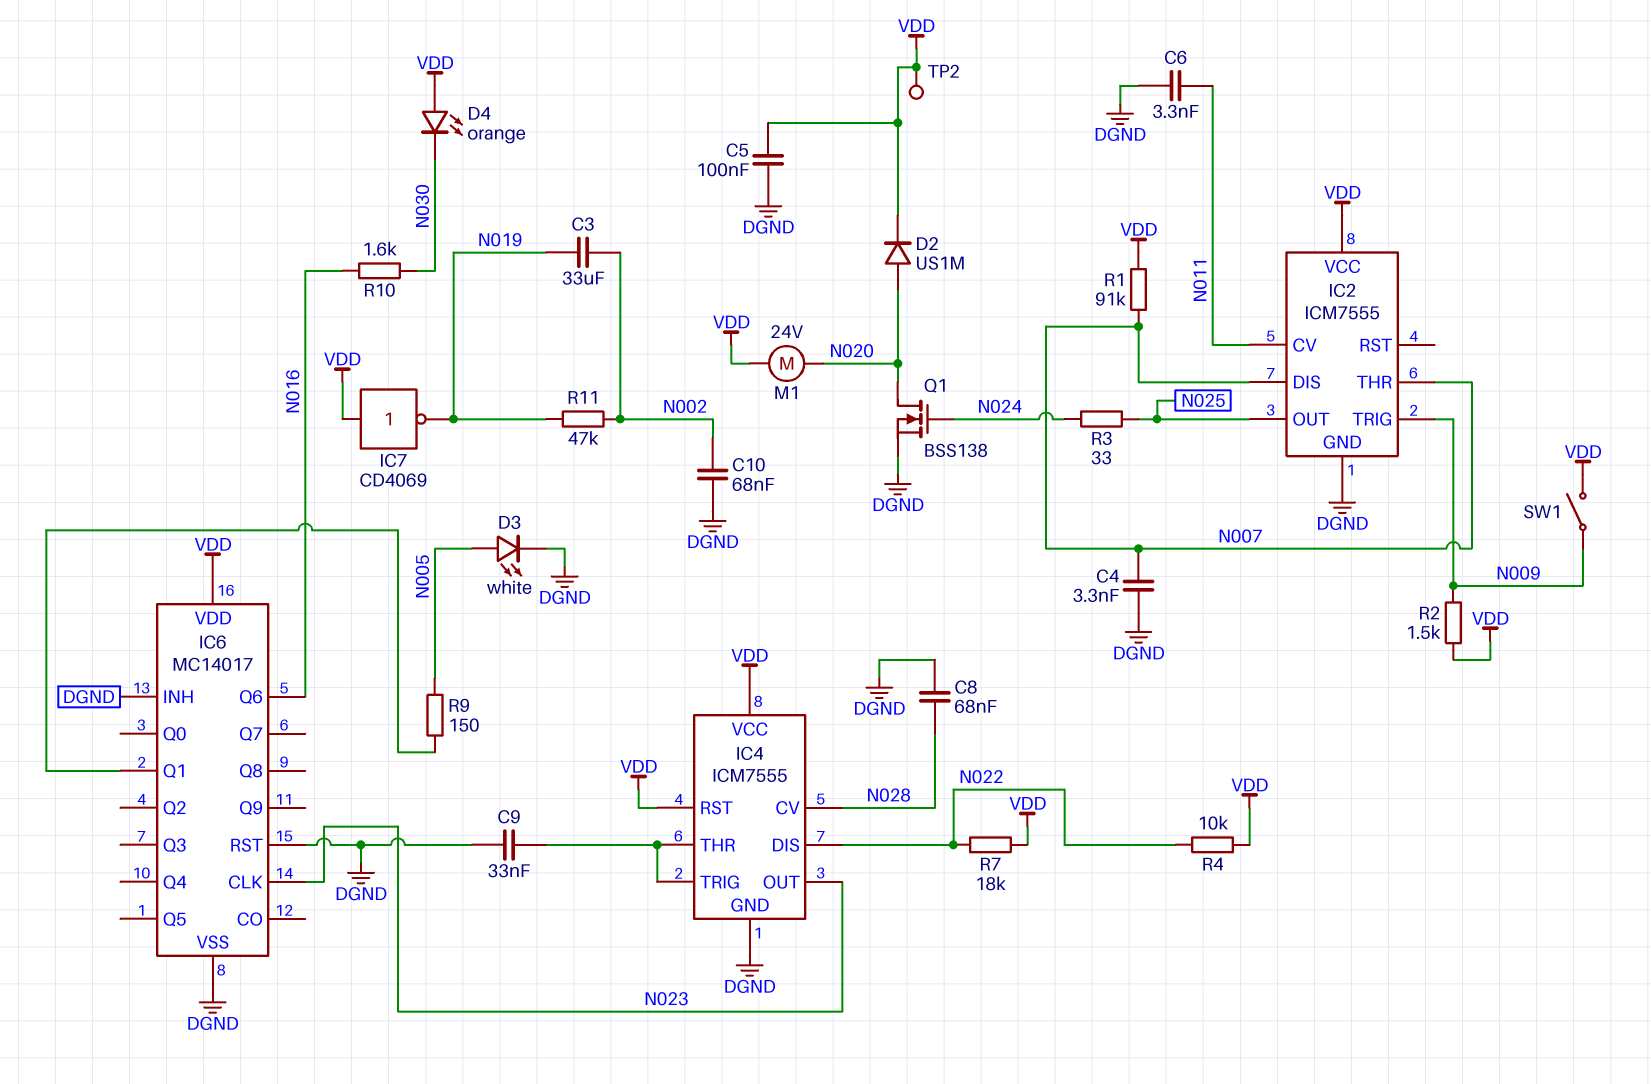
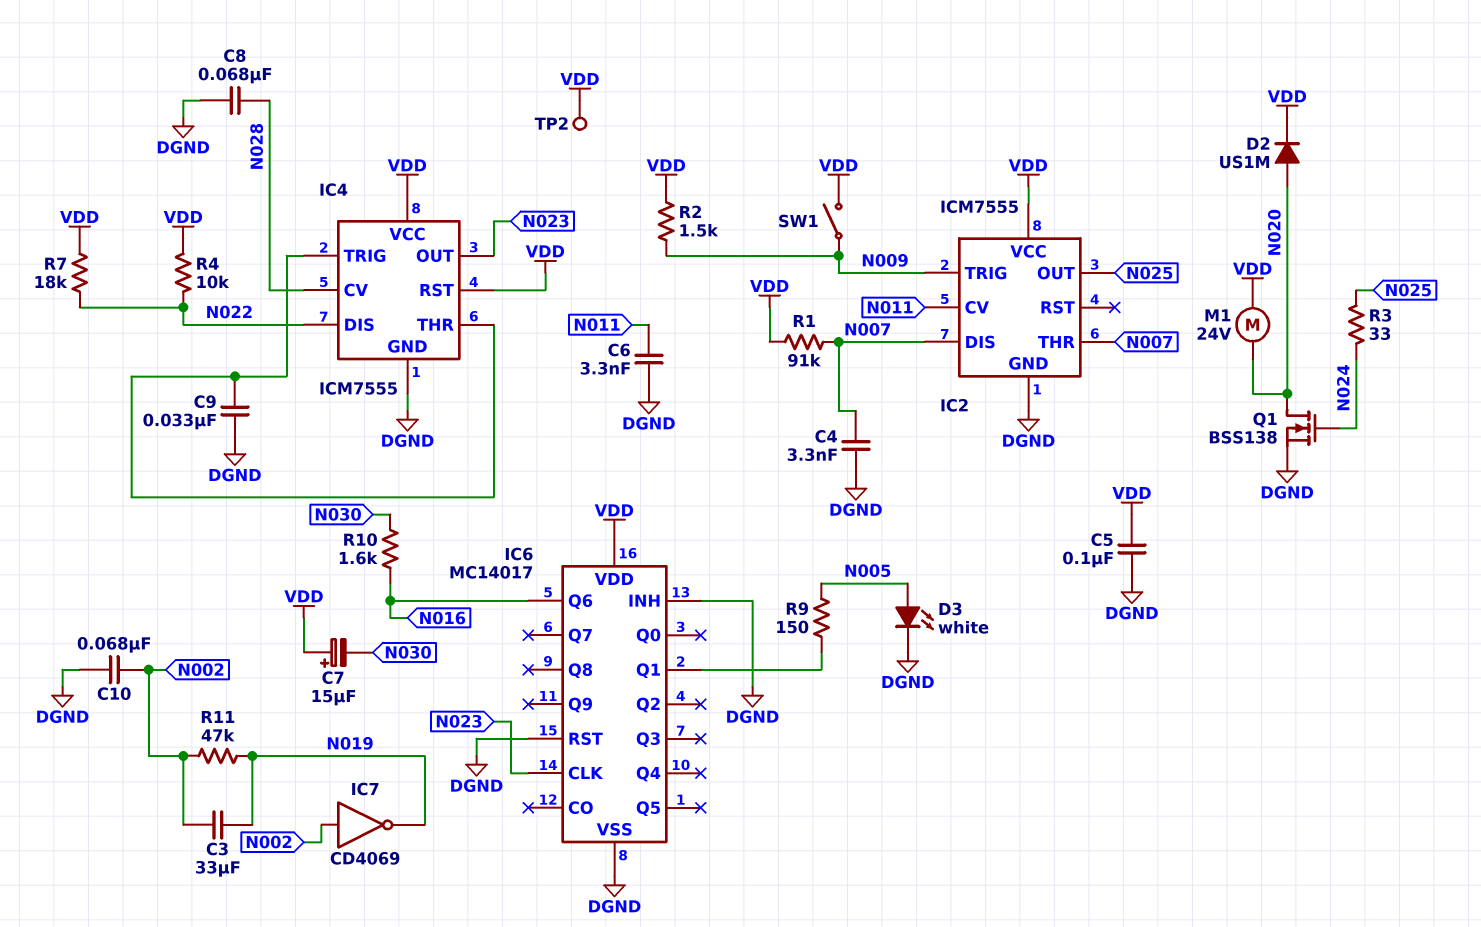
C7: none -> 15uF (plus VDD, minus N030)
D4: LED orange (A VDD, K N030) -> none
IC7: NOT CD4069 (in VDD, out N019) -> NOT CD4069 (in N002, out N019)

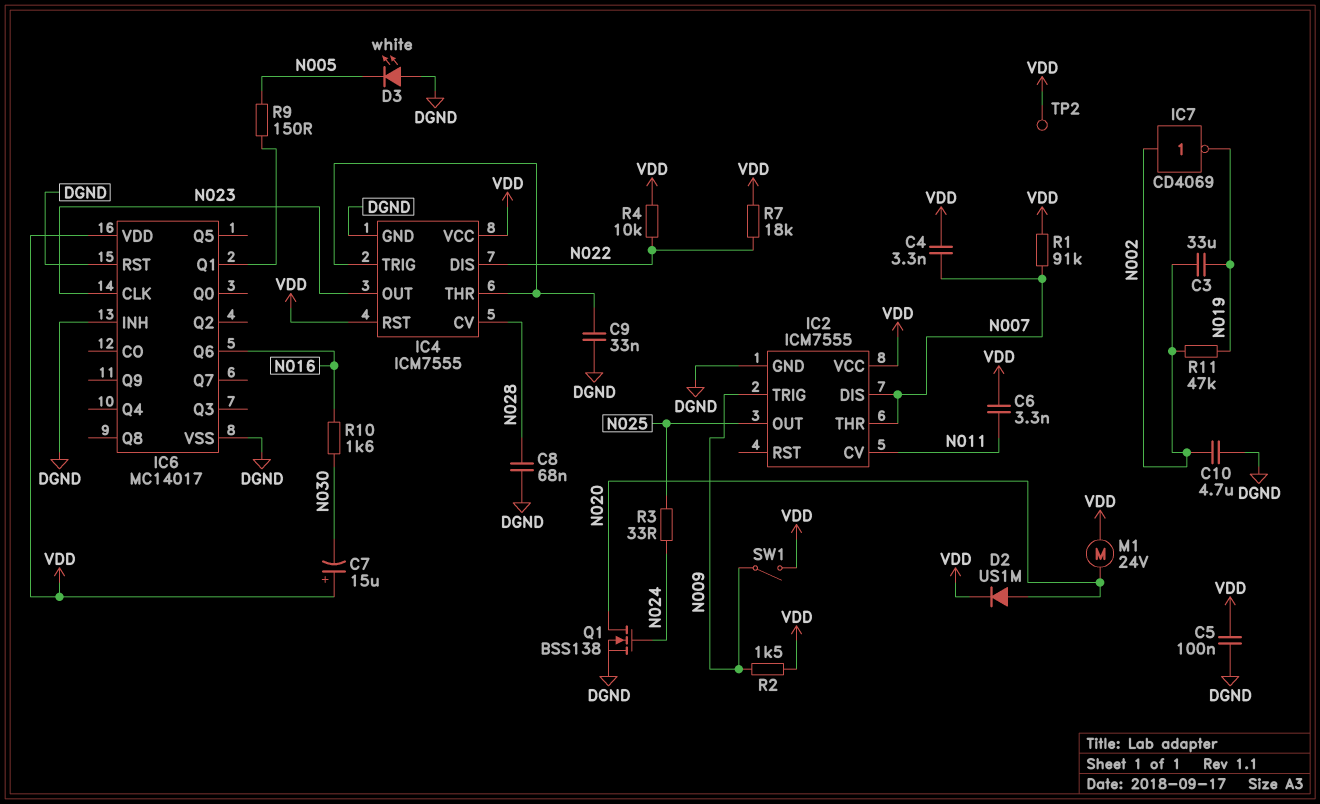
C4: 3.3nF (DGND, N007) -> 3.3nF (N007, VDD)
C6: 3.3nF (DGND, N011) -> 3.3nF (N011, VDD)
C10: 68nF (DGND, N002) -> 4.7uF (DGND, N002)
D3: LED white (A N005, K DGND) -> LED white (A DGND, K N005)

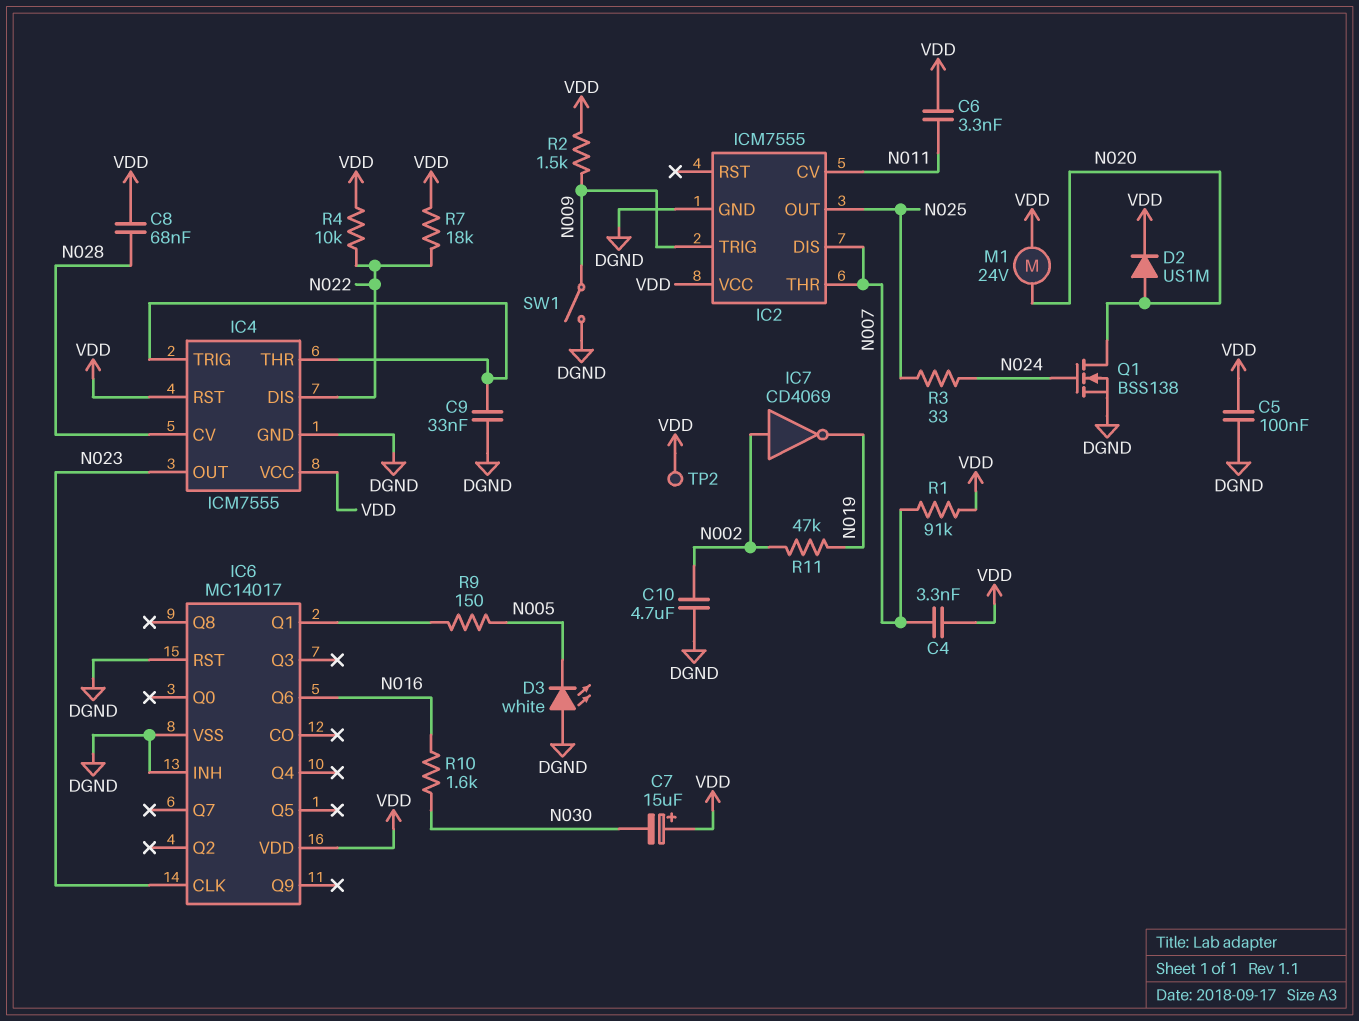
C3: 33uF (N002, N019) -> none
C8: 68nF (DGND, N028) -> 68nF (N028, VDD)
SW1: switch (N009, VDD) -> switch (DGND, N009)

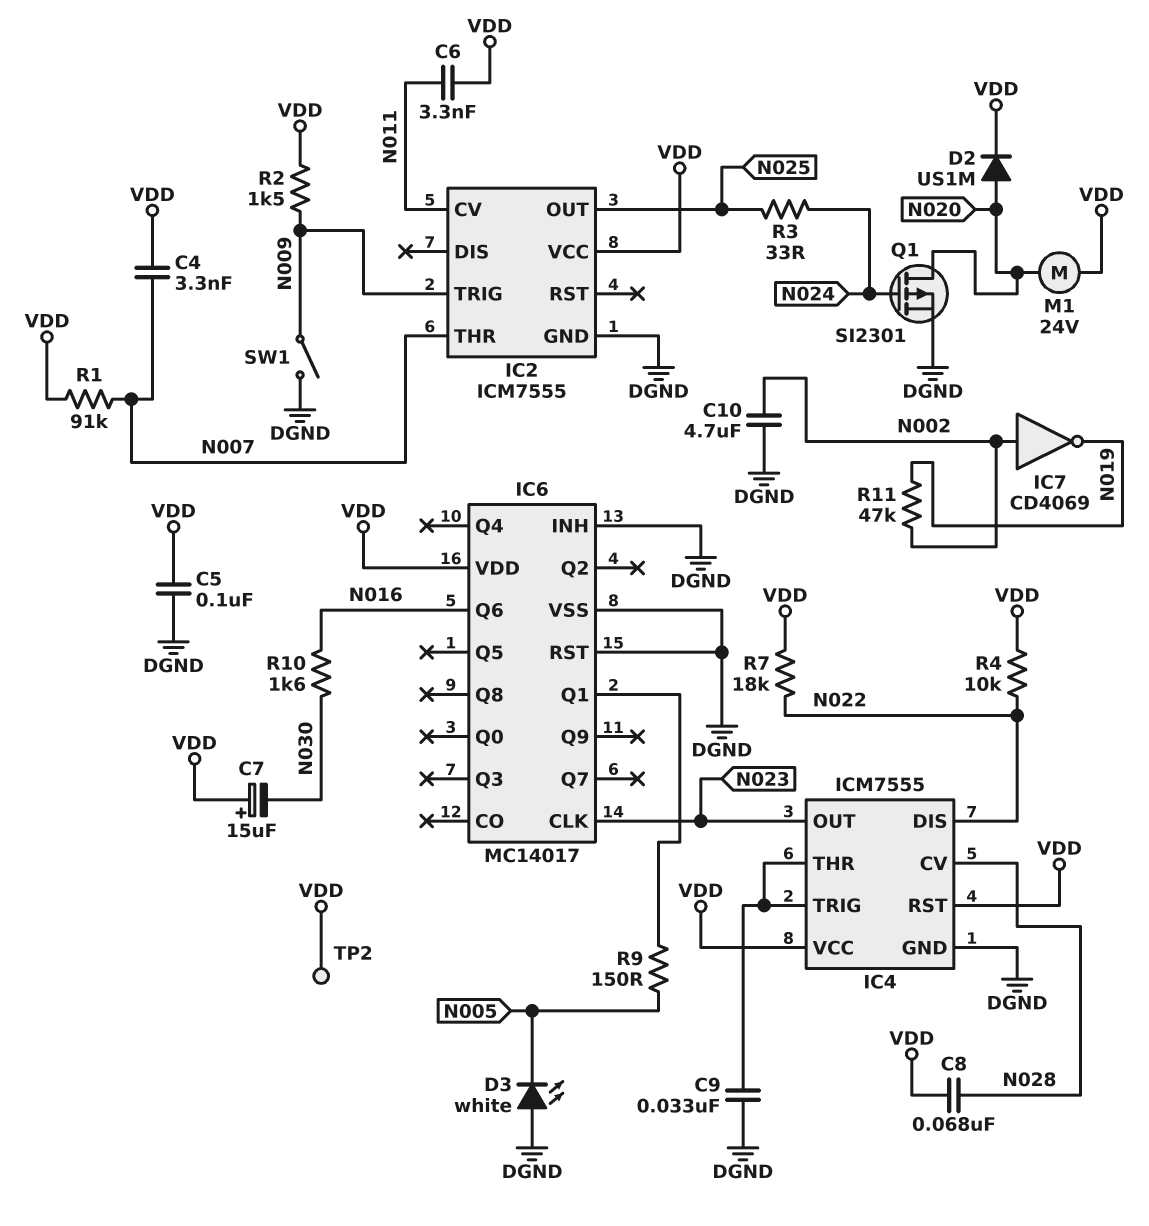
IC2 pin DIS: N007 -> none
Q1: NMOS BSS138 (G N024, D N020, S DGND) -> PMOS SI2301 (G N024, D N020, S DGND)

